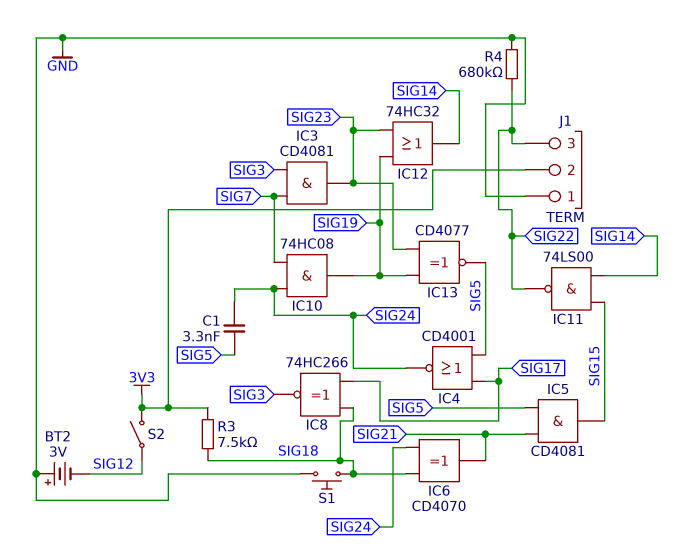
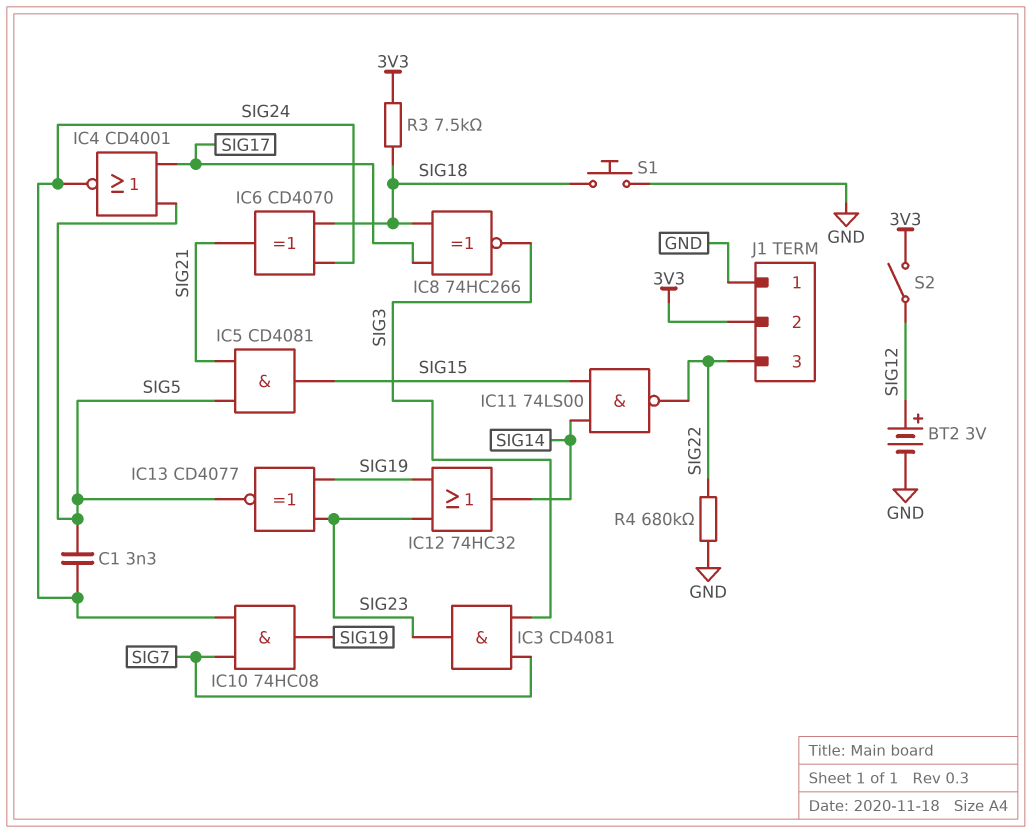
BT2: 3V (plus GND, minus SIG12) -> 3V (plus SIG12, minus GND)

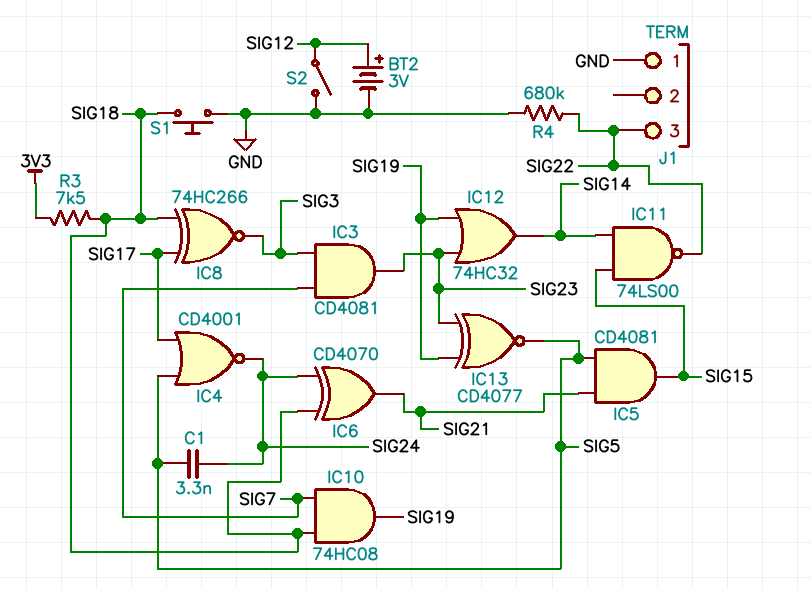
IC10: AND 74HC08 (in SIG7, in SIG24, out SIG19) -> AND 74HC08 (in SIG7, in SIG18, out SIG19)
J1 pin 2: 3V3 -> none
S2: switch (3V3, SIG12) -> switch (GND, SIG12)

